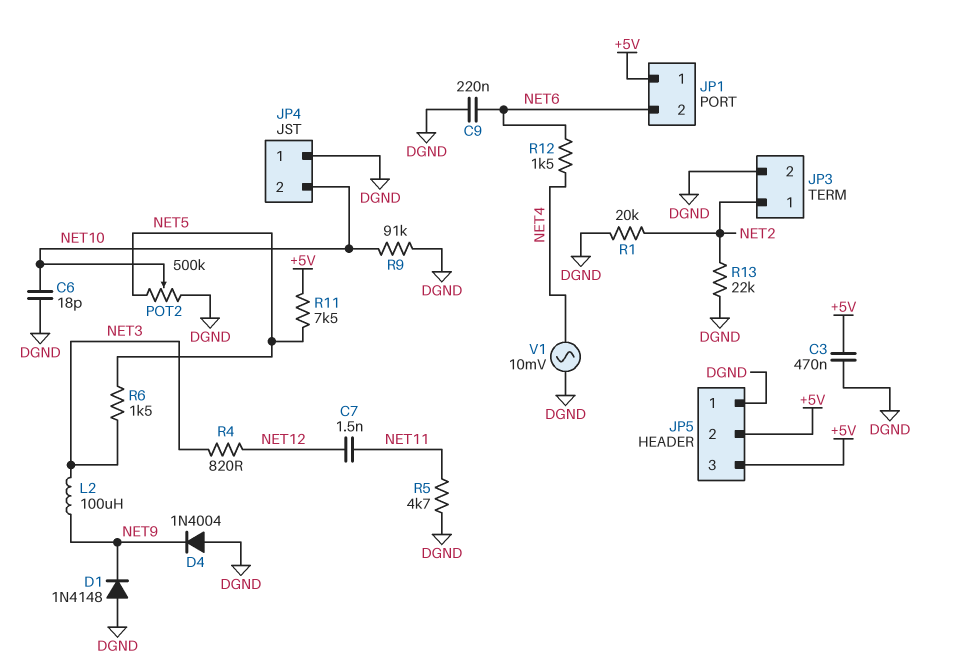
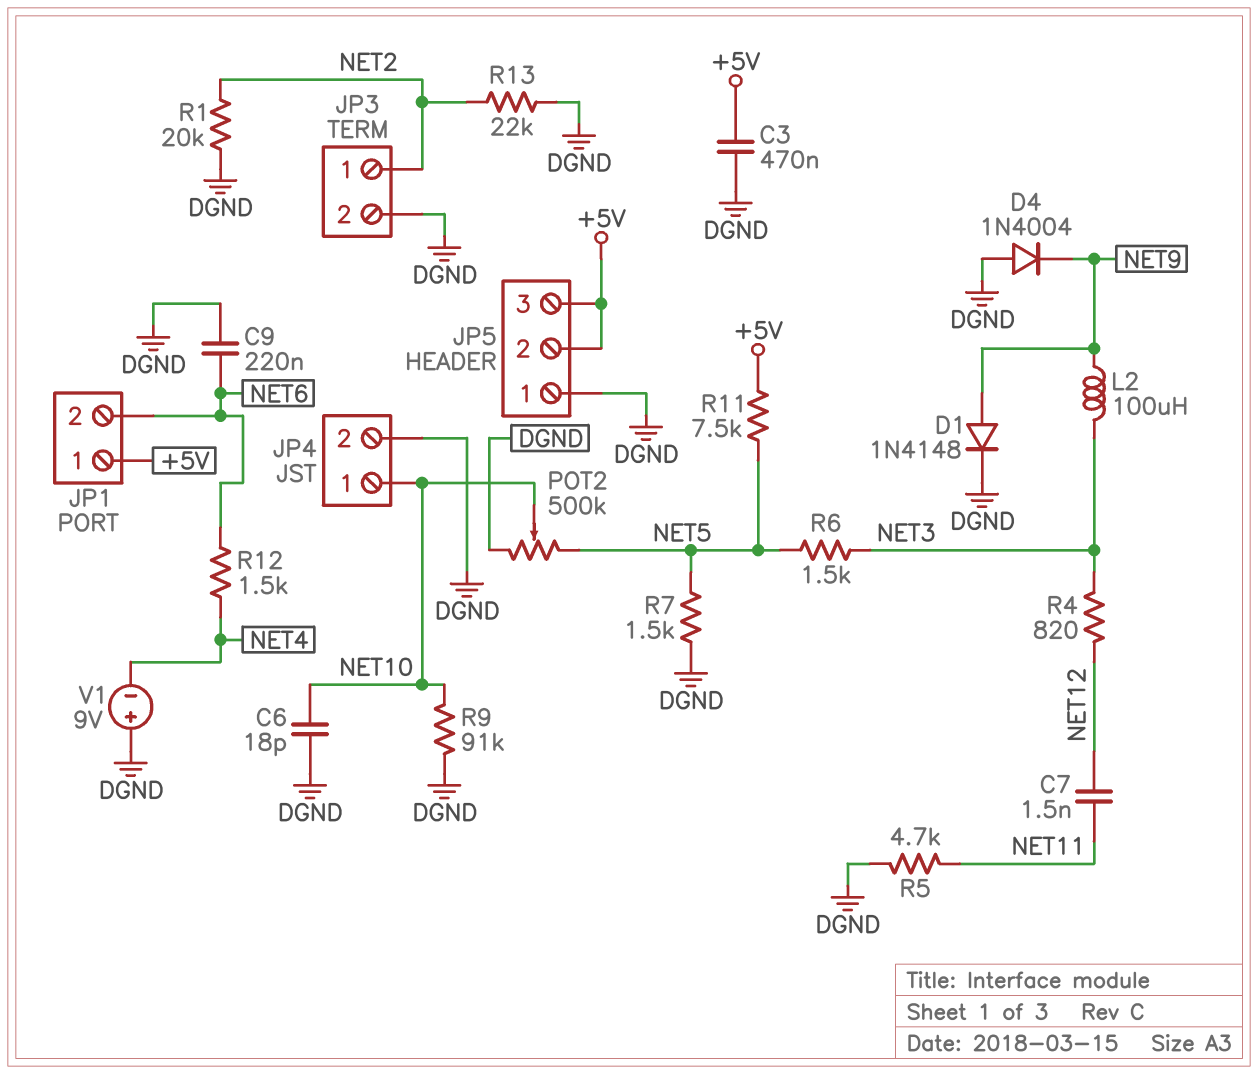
D1: diode 1N4148 (A DGND, K NET9) -> diode 1N4148 (A NET9, K DGND)
JP4 pin 1: DGND -> NET10
JP4 pin 2: NET10 -> DGND
R7: none -> 1.5k (DGND, NET5)
V1: AC 10mV (DGND, NET4) -> 9V (plus DGND, minus NET4)

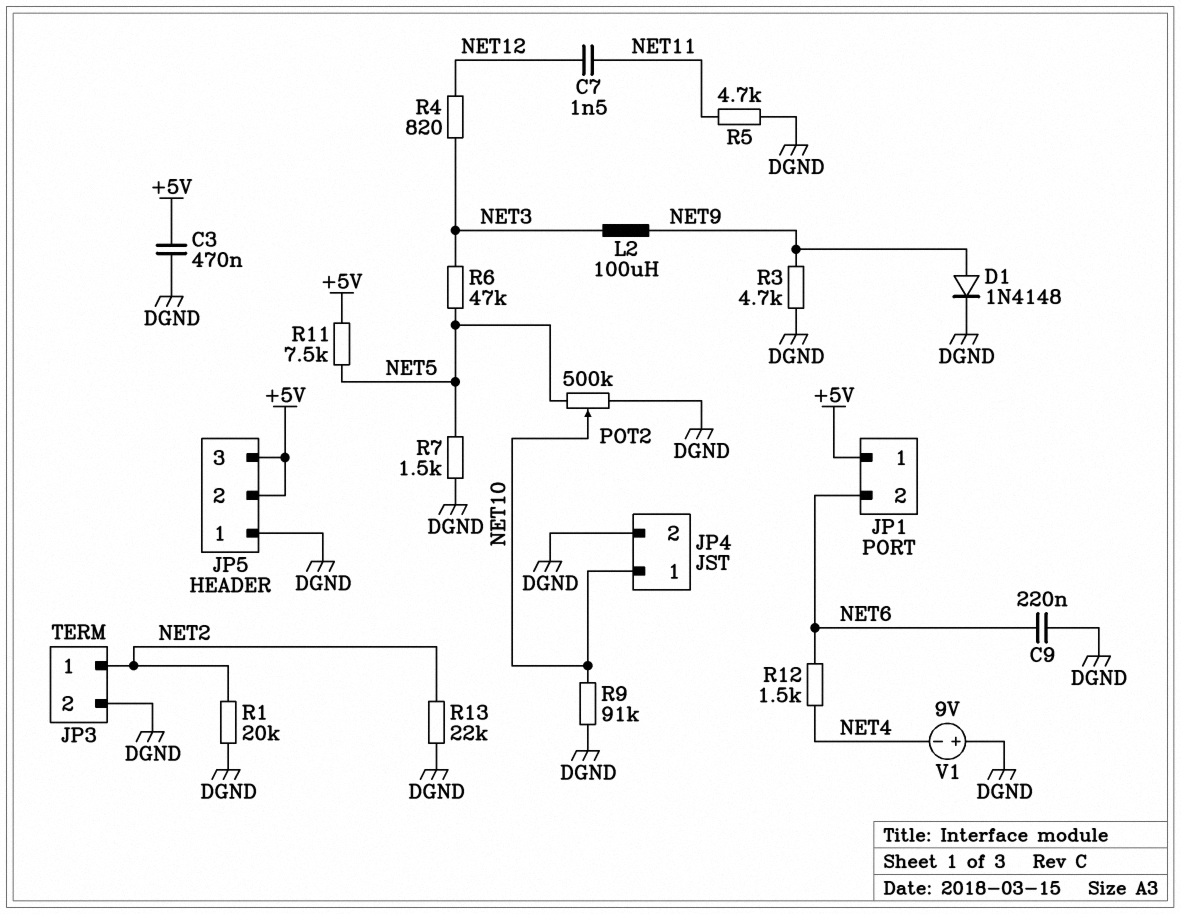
C6: 18pF (DGND, NET10) -> none
D4: diode 1N4004 (A DGND, K NET9) -> none
R3: none -> 4.7k (DGND, NET9)
R6: 1.5k (NET3, NET5) -> 47k (NET3, NET5)

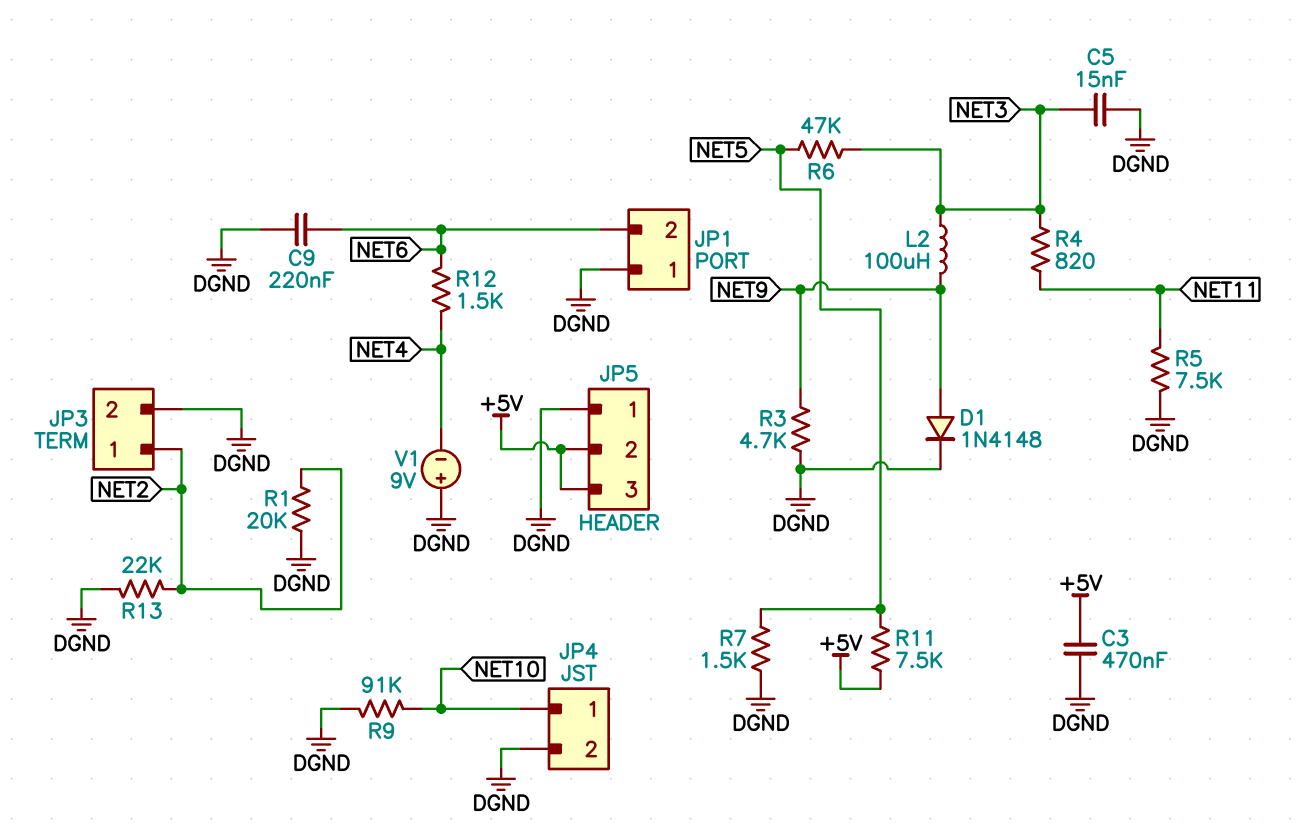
C5: none -> 15nF (DGND, NET3)
C7: 1.5nF (NET11, NET12) -> none
JP1 pin 1: +5V -> DGND
POT2: 500k (DGND, NET5, wiper NET10) -> none
R4: 820 (NET3, NET12) -> 820 (NET3, NET11)
R5: 4.7k (DGND, NET11) -> 7.5k (DGND, NET11)

